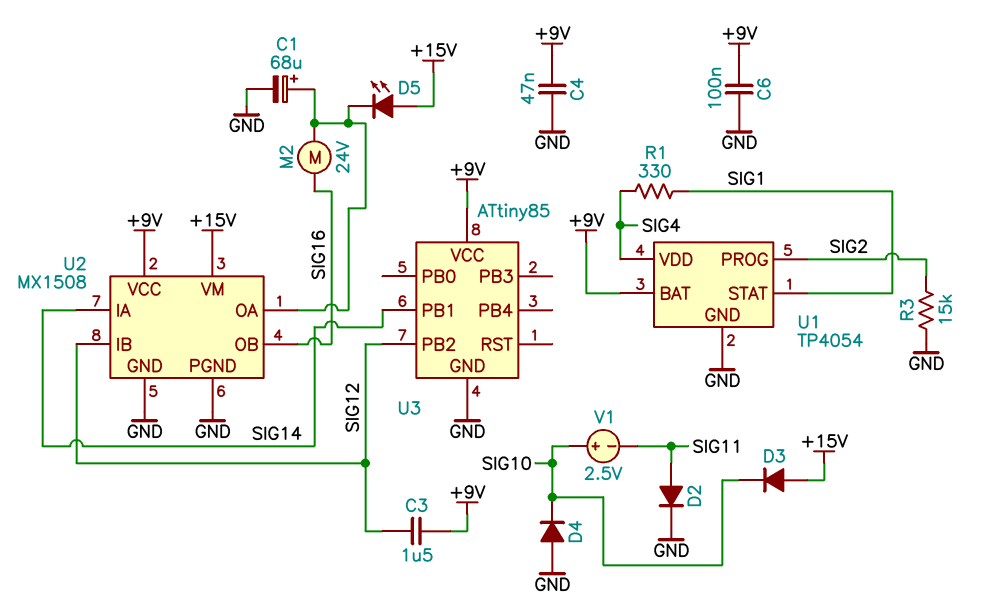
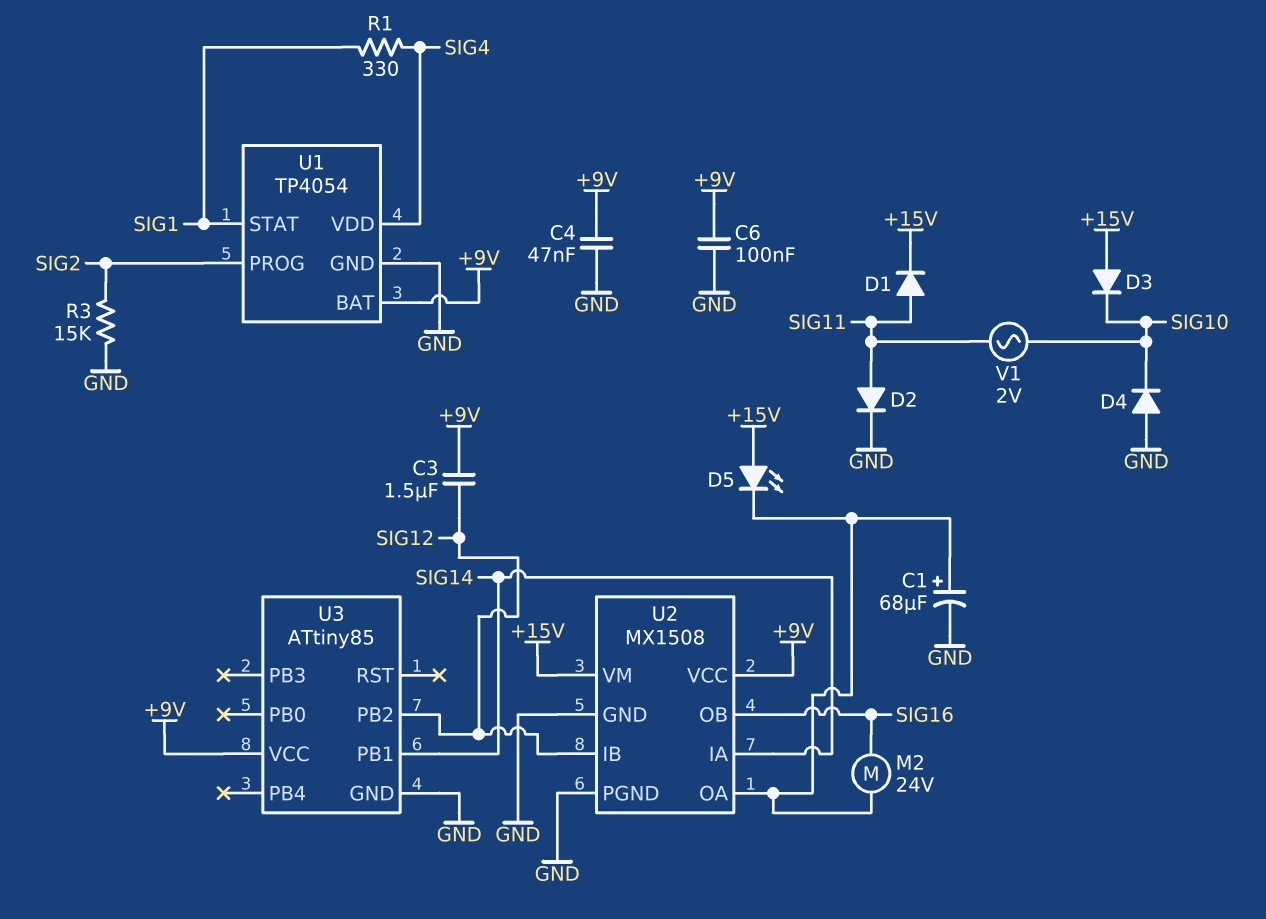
D1: none -> diode (A SIG11, K +15V)
V1: 2.5V (plus SIG10, minus SIG11) -> AC 2V (SIG10, SIG11)

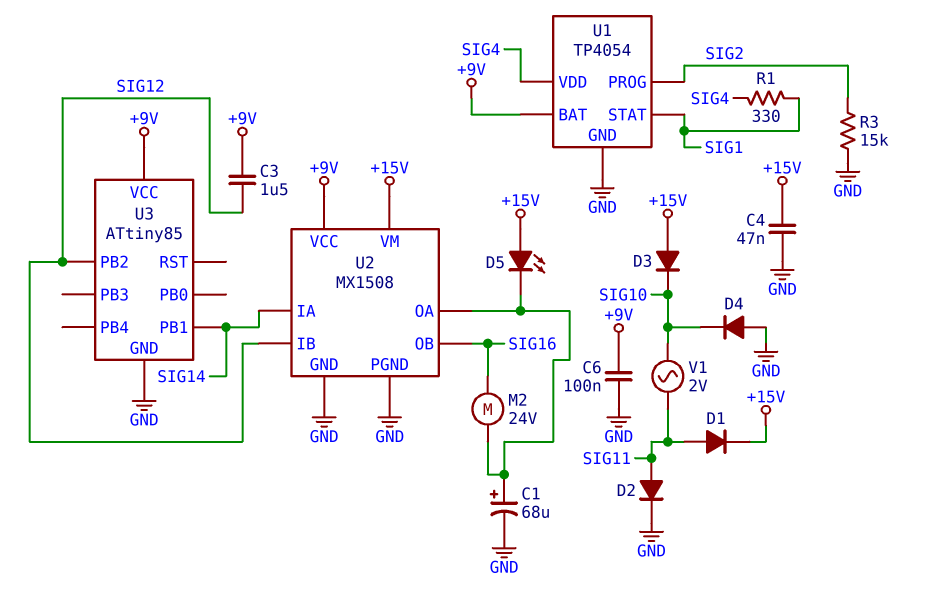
C4: 47nF (+9V, GND) -> 47nF (+15V, GND)

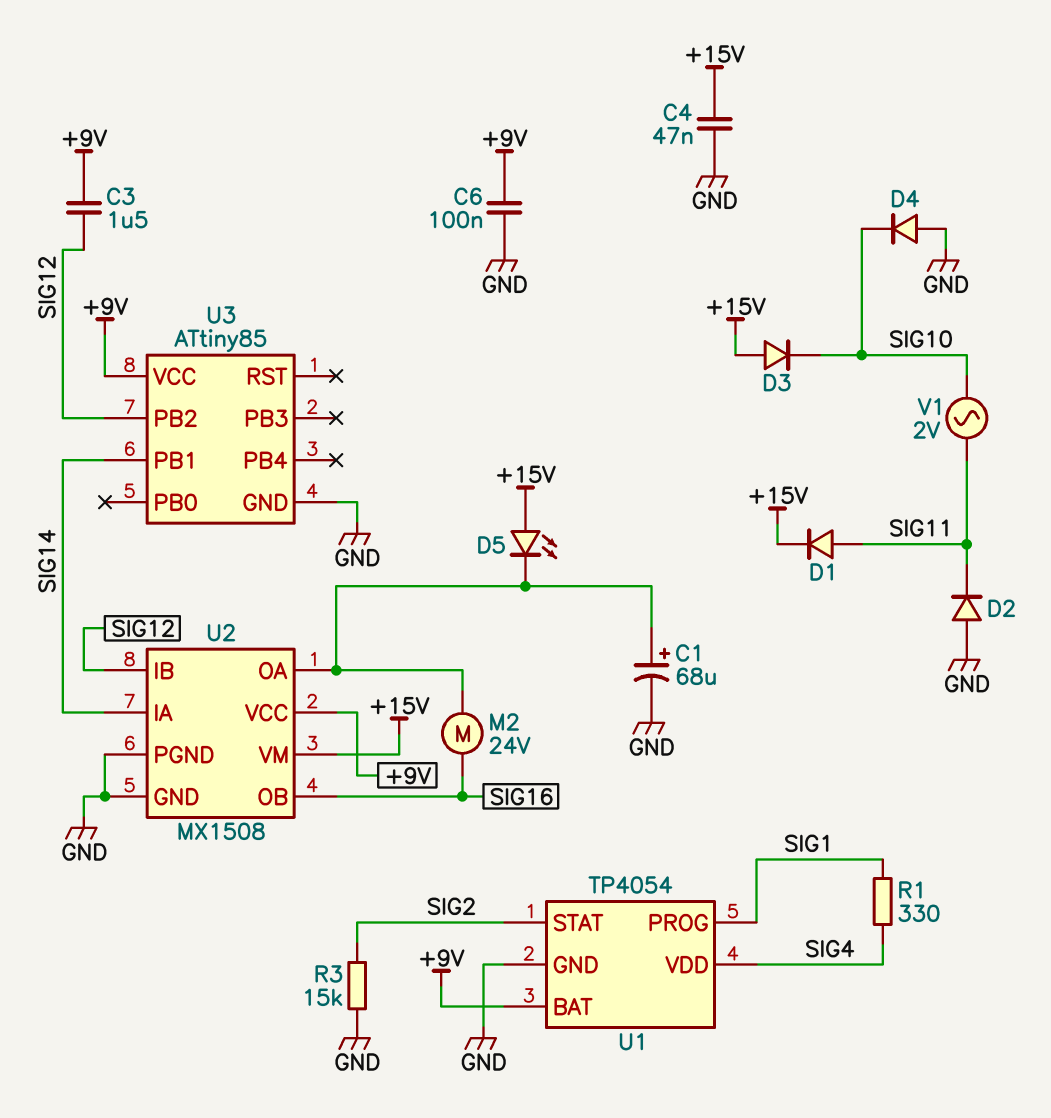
D2: diode (A SIG11, K GND) -> diode (A GND, K SIG11)
U1 pin PROG: SIG2 -> SIG1
U1 pin STAT: SIG1 -> SIG2

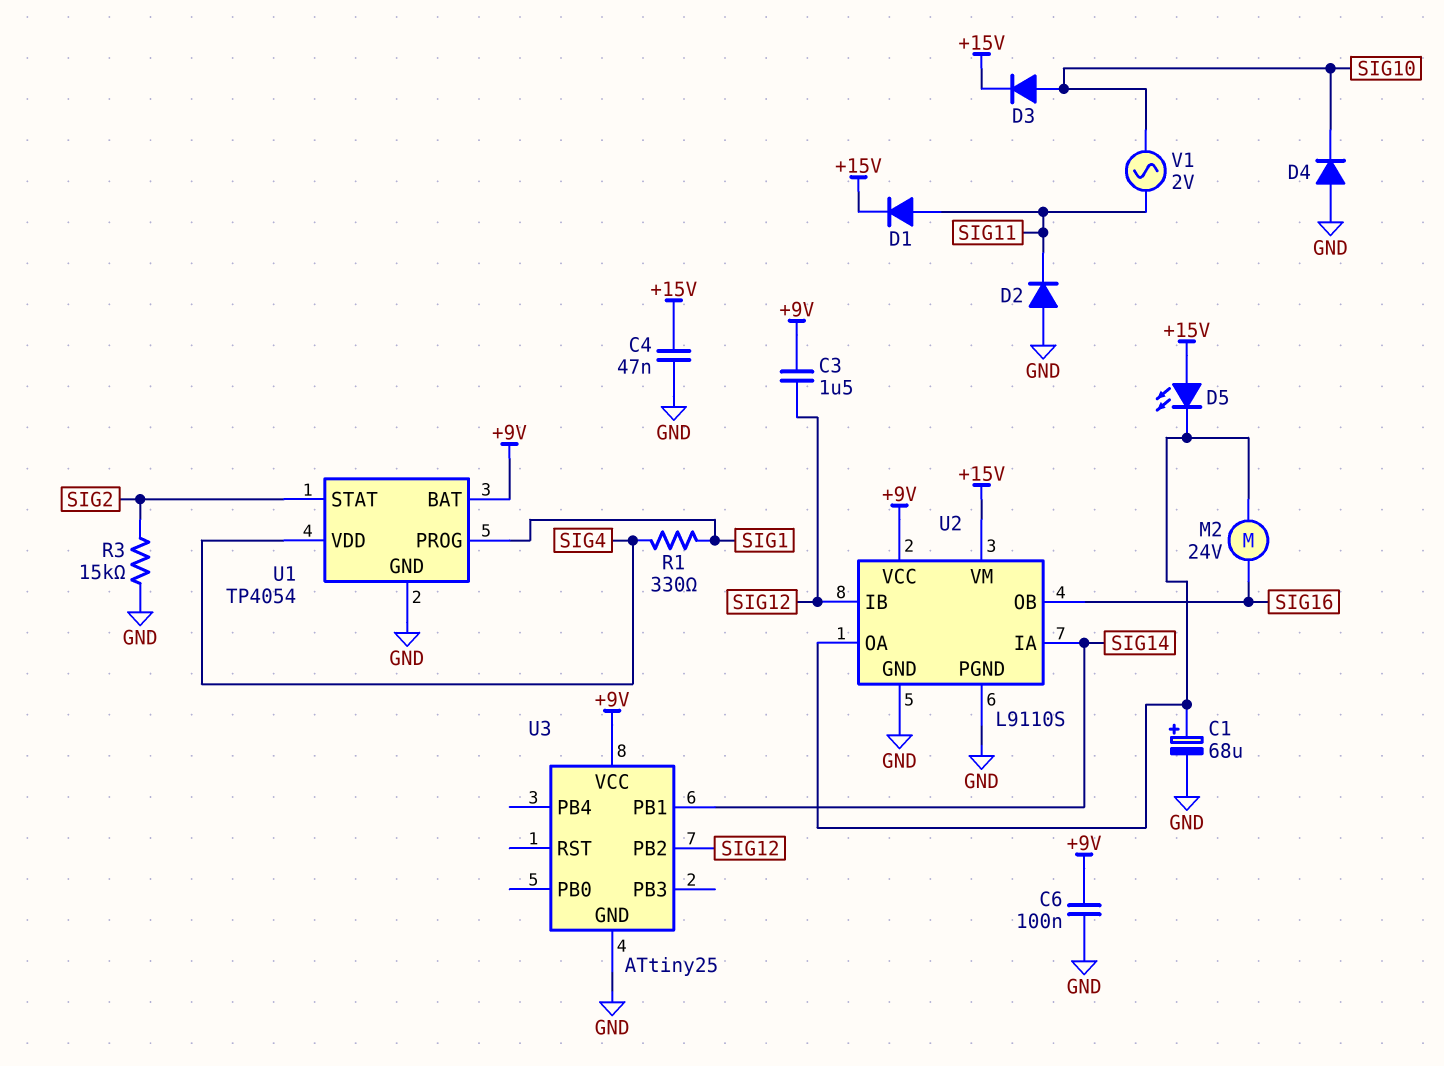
D3: diode (A +15V, K SIG10) -> diode (A SIG10, K +15V)
U2: MX1508 -> L9110S
U3: ATtiny85 -> ATtiny25

